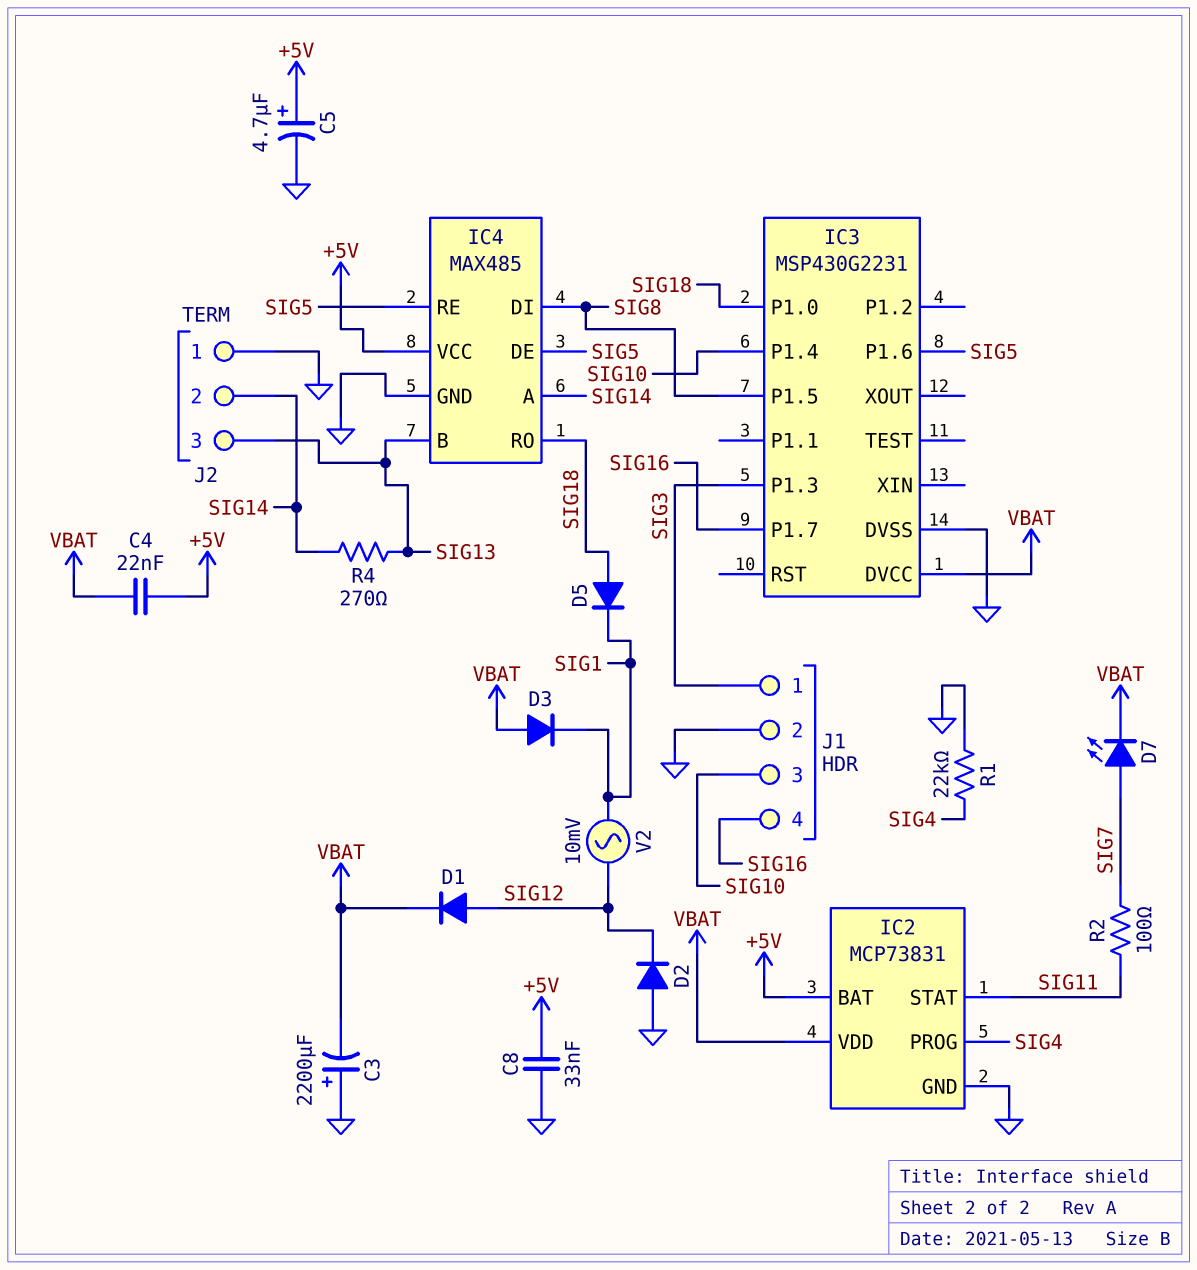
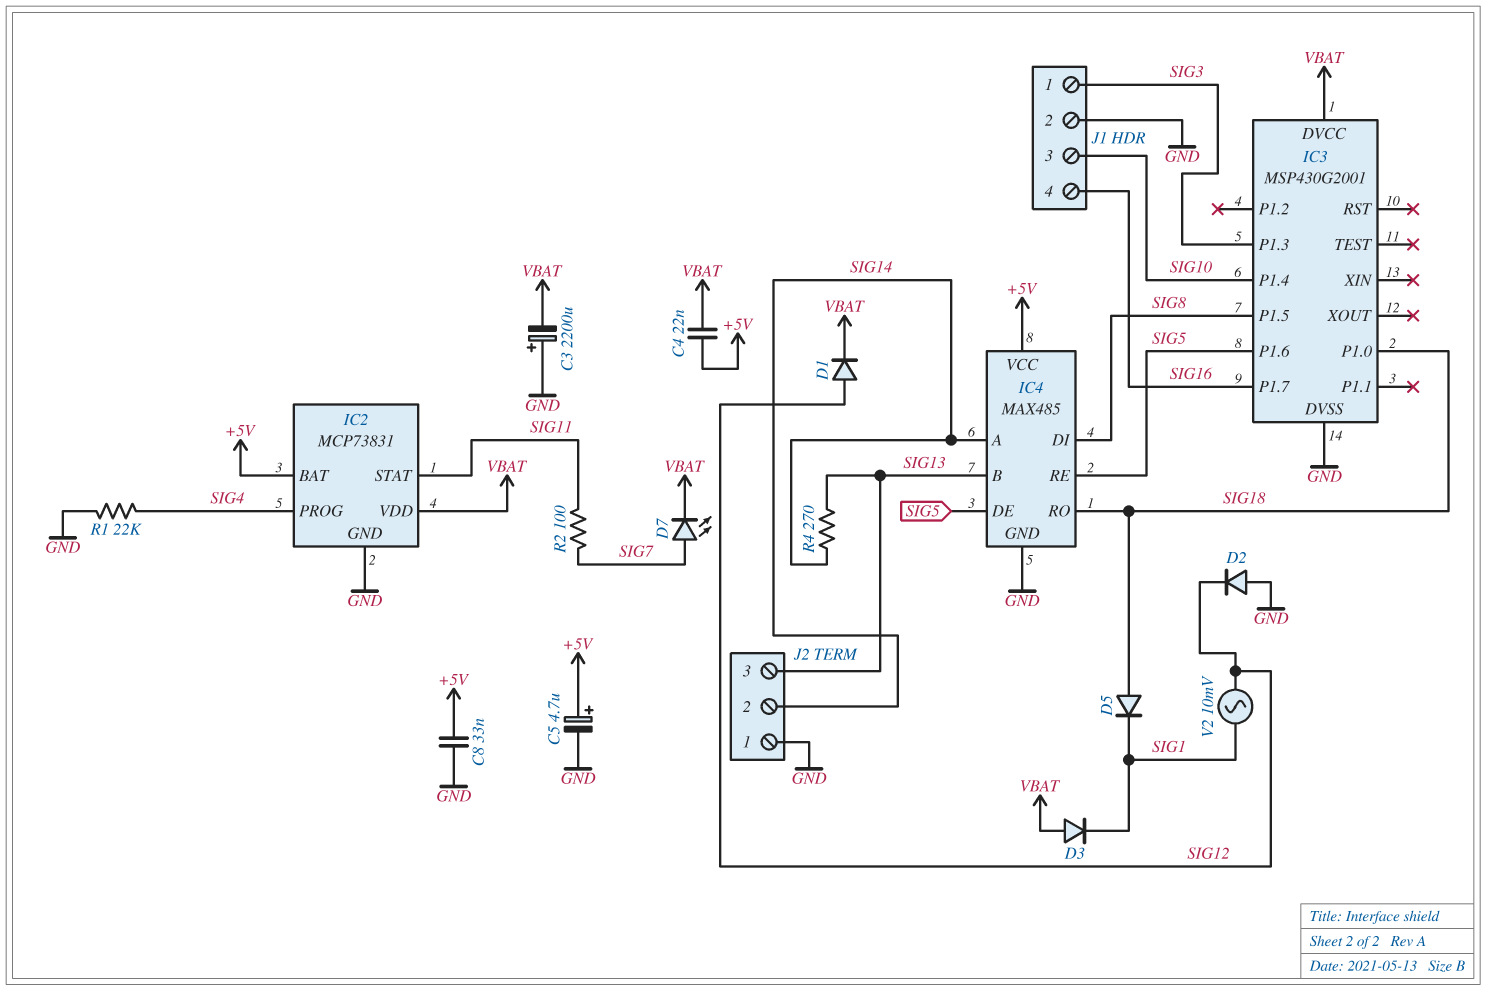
IC3: MSP430G2231 -> MSP430G2001

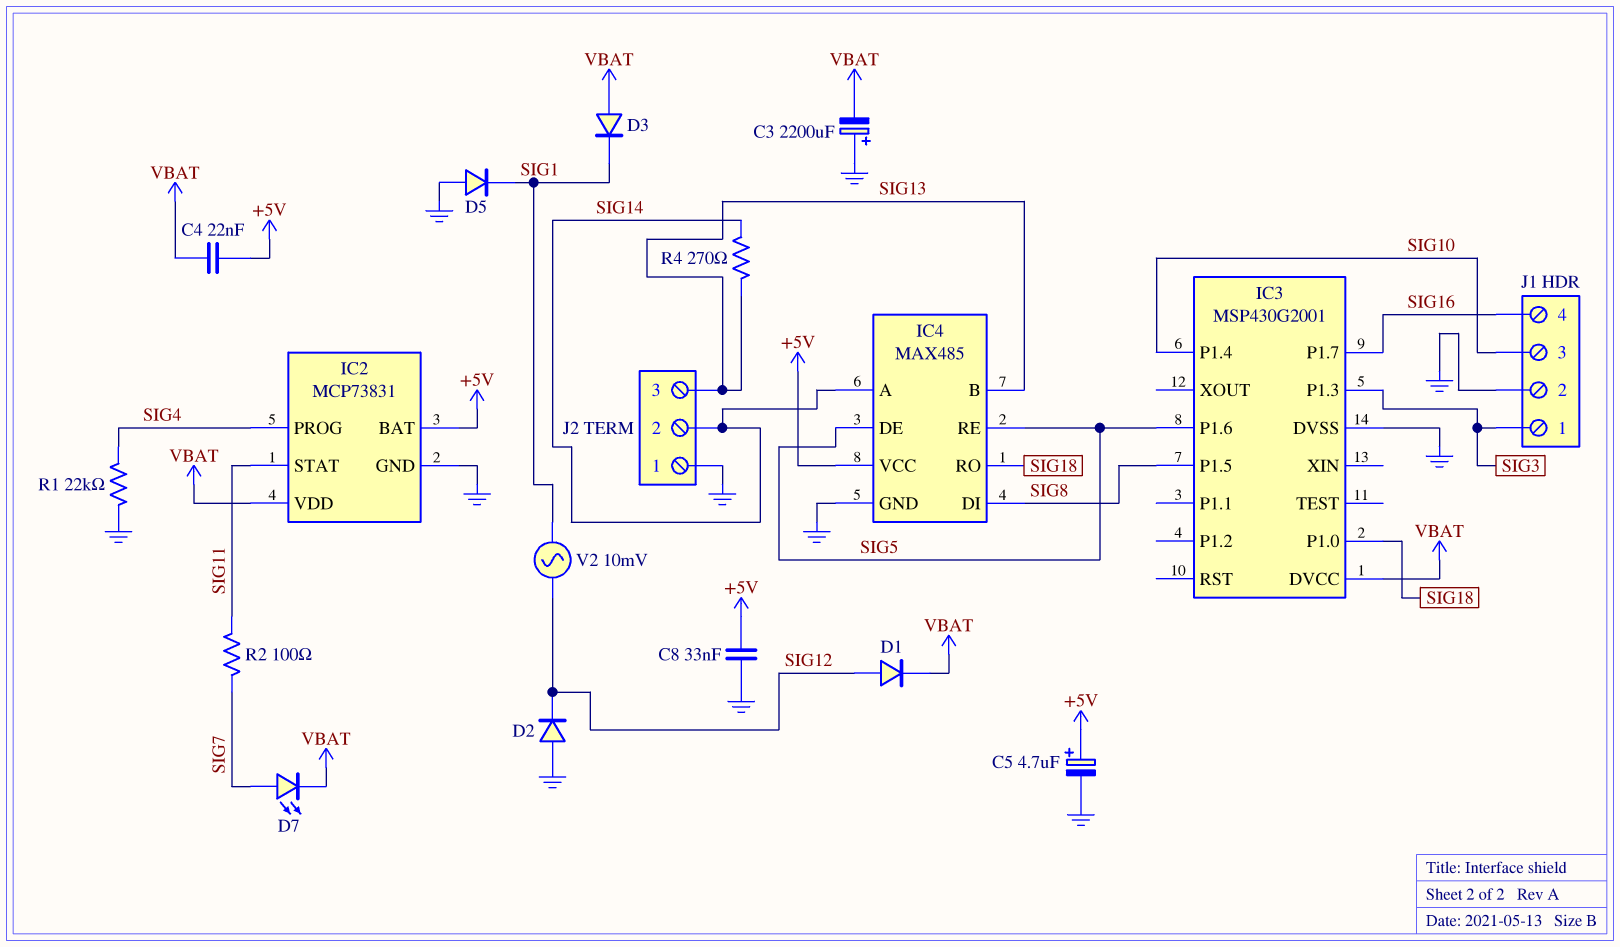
D5: diode (A SIG18, K SIG1) -> diode (A GND, K SIG1)

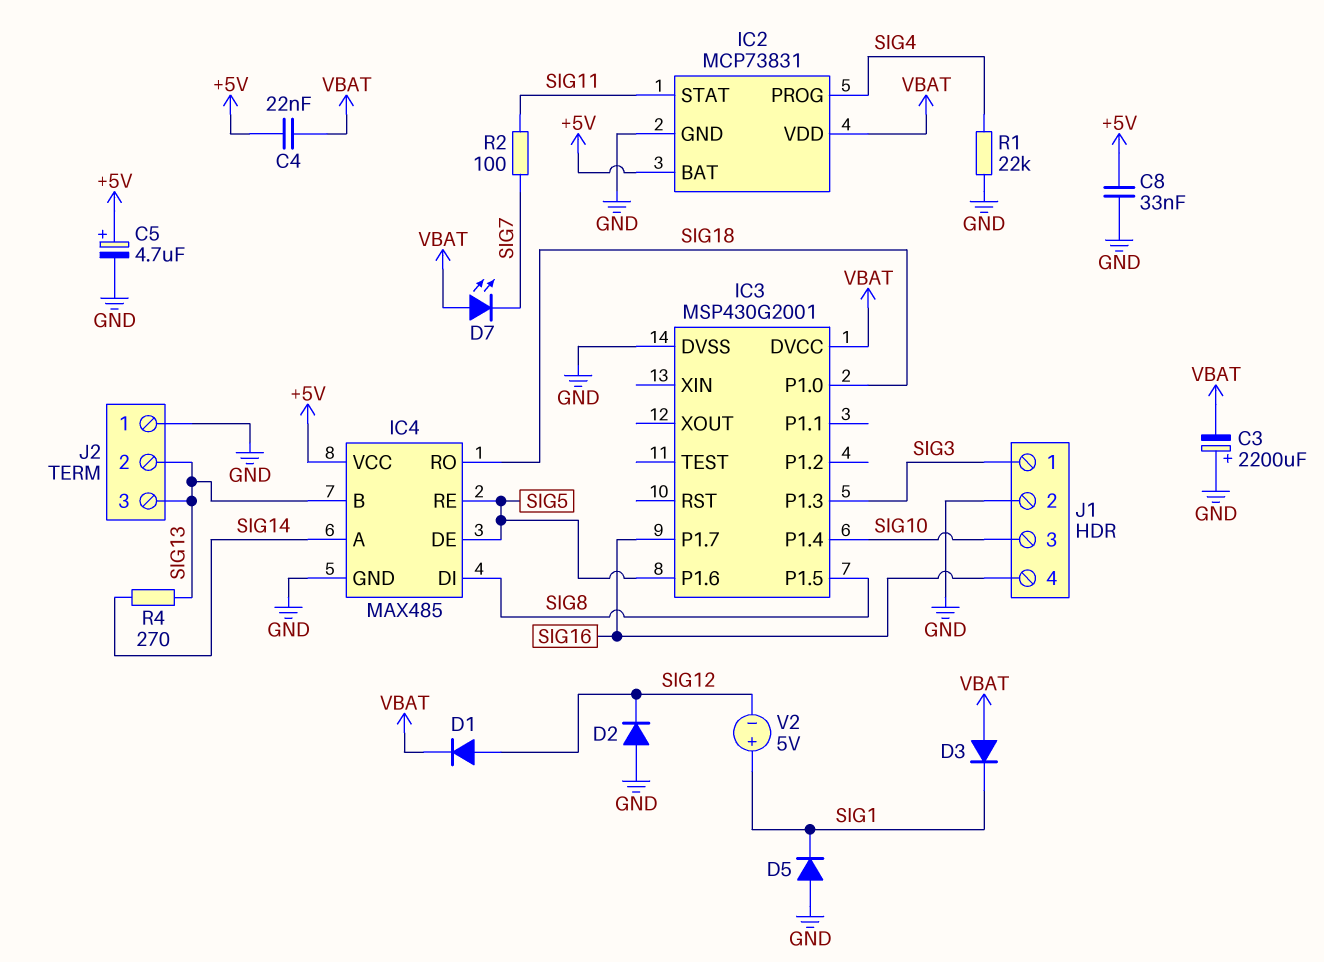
D7: LED (A SIG7, K VBAT) -> LED (A VBAT, K SIG7)
J2 pin 2: SIG14 -> SIG13
V2: AC 10mV (SIG1, SIG12) -> 5V (plus SIG1, minus SIG12)

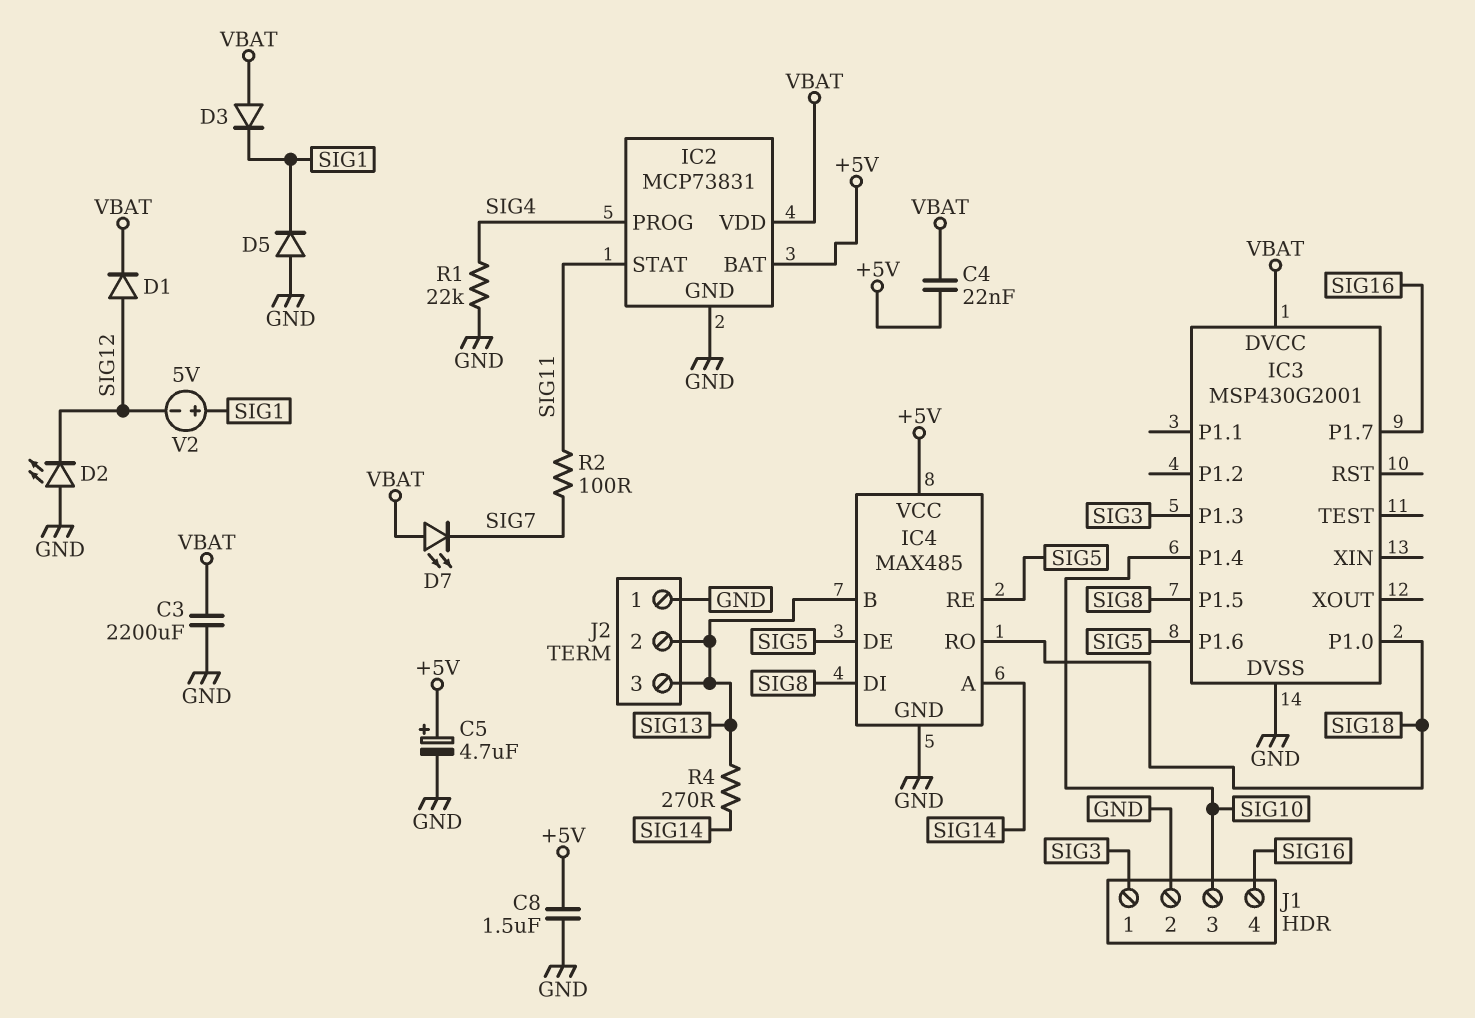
C3: 2200uF (plus GND, minus VBAT) -> 2200uF (GND, VBAT)
C8: 33nF (+5V, GND) -> 1.5uF (+5V, GND)
D2: diode (A GND, K SIG12) -> LED (A GND, K SIG12)

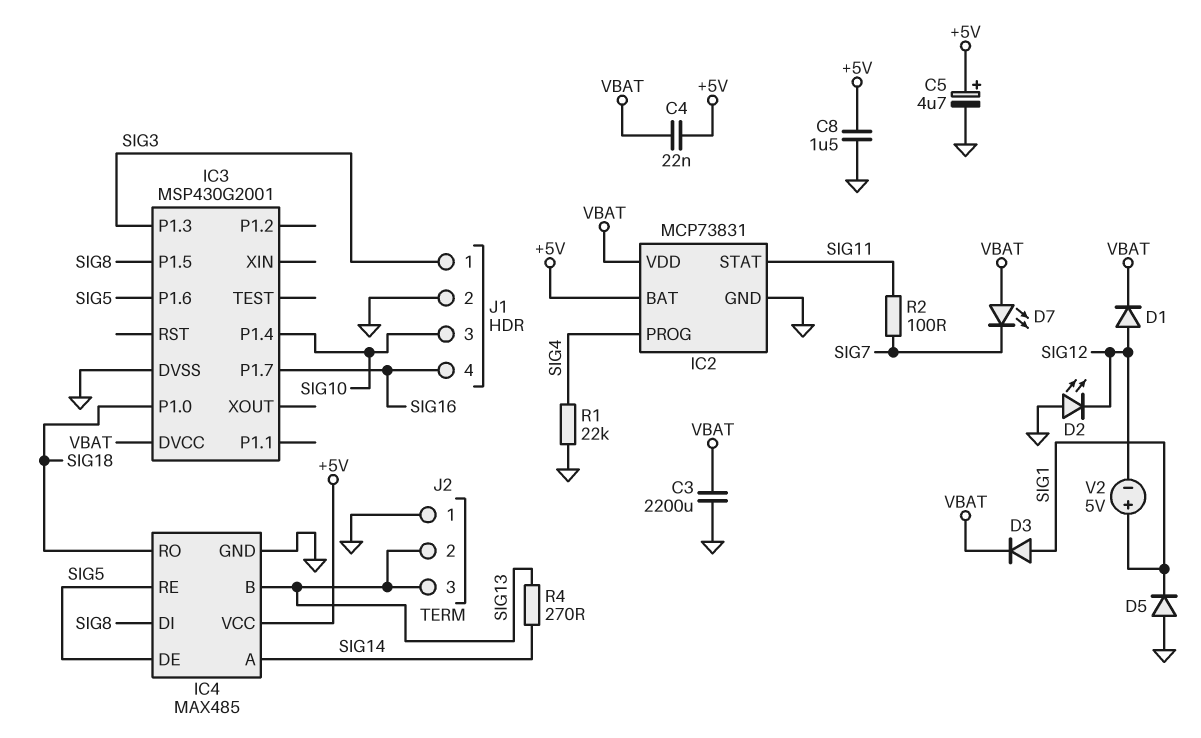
D3: diode (A VBAT, K SIG1) -> diode (A SIG1, K VBAT)

